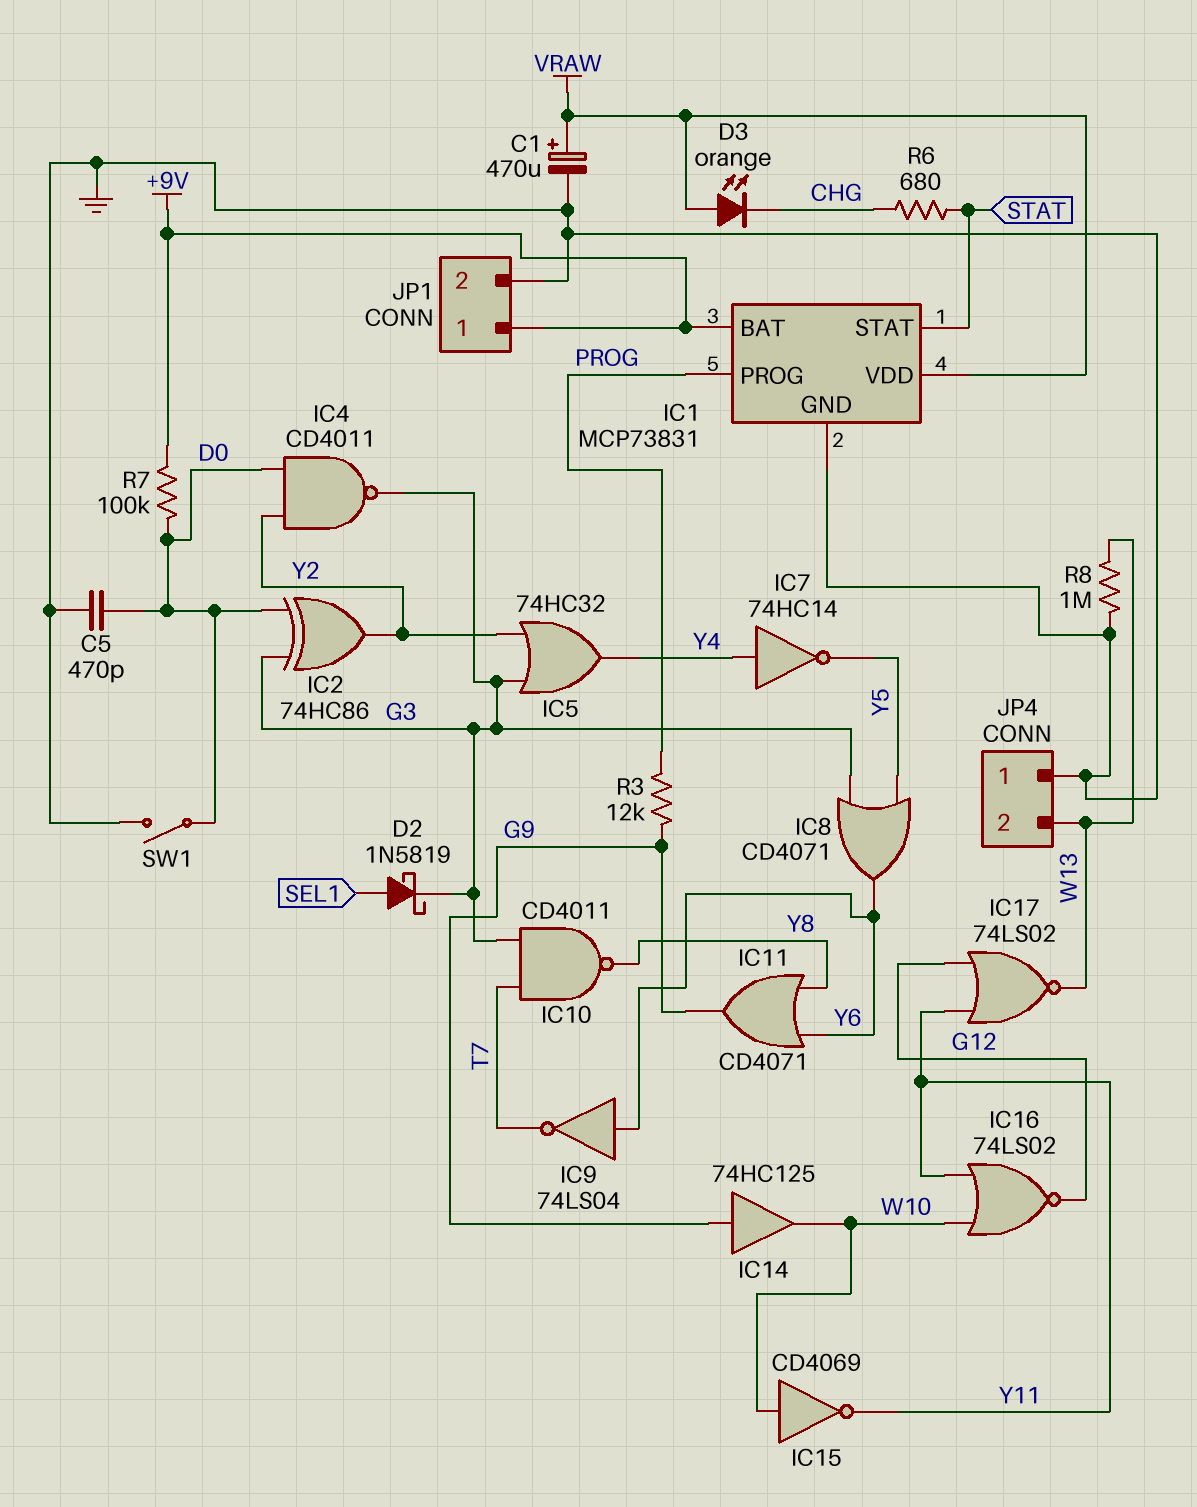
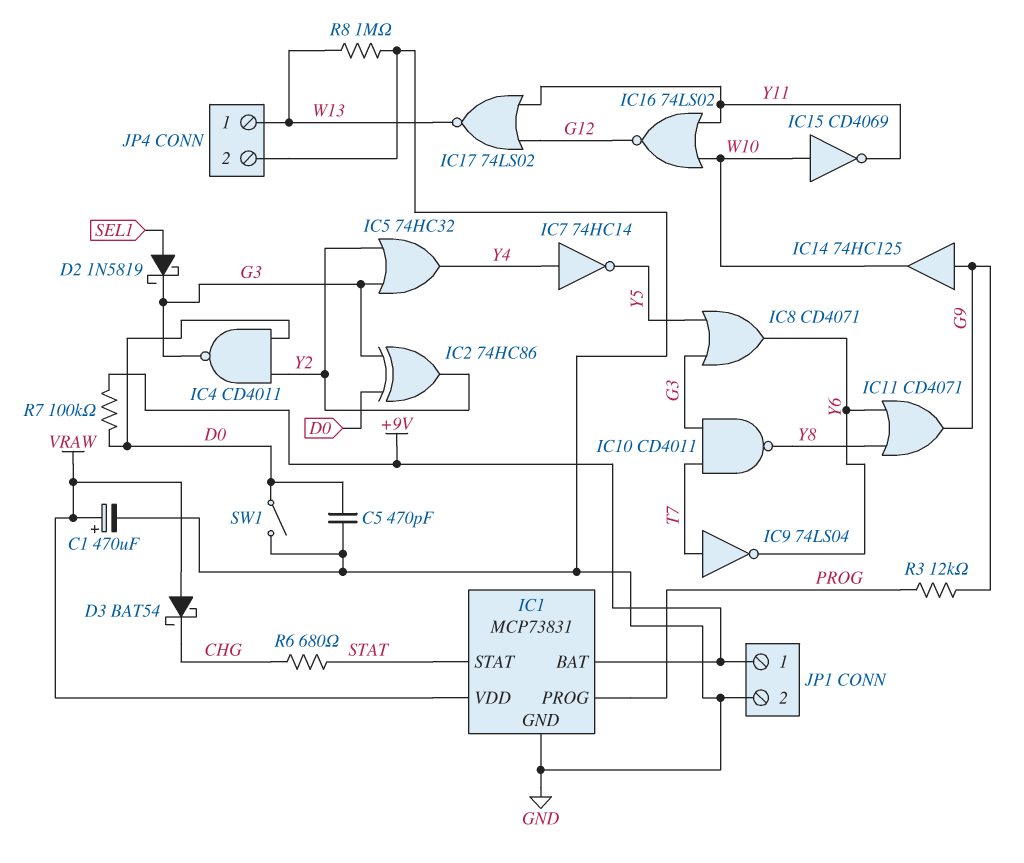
D3: LED orange (A VRAW, K CHG) -> schottky BAT54 (A VRAW, K CHG)
IC9: NOT 74LS04 (in Y6, out T7) -> NOT 74LS04 (in T7, out Y6)
JP4 pin 1: GND -> W13
JP4 pin 2: W13 -> GND

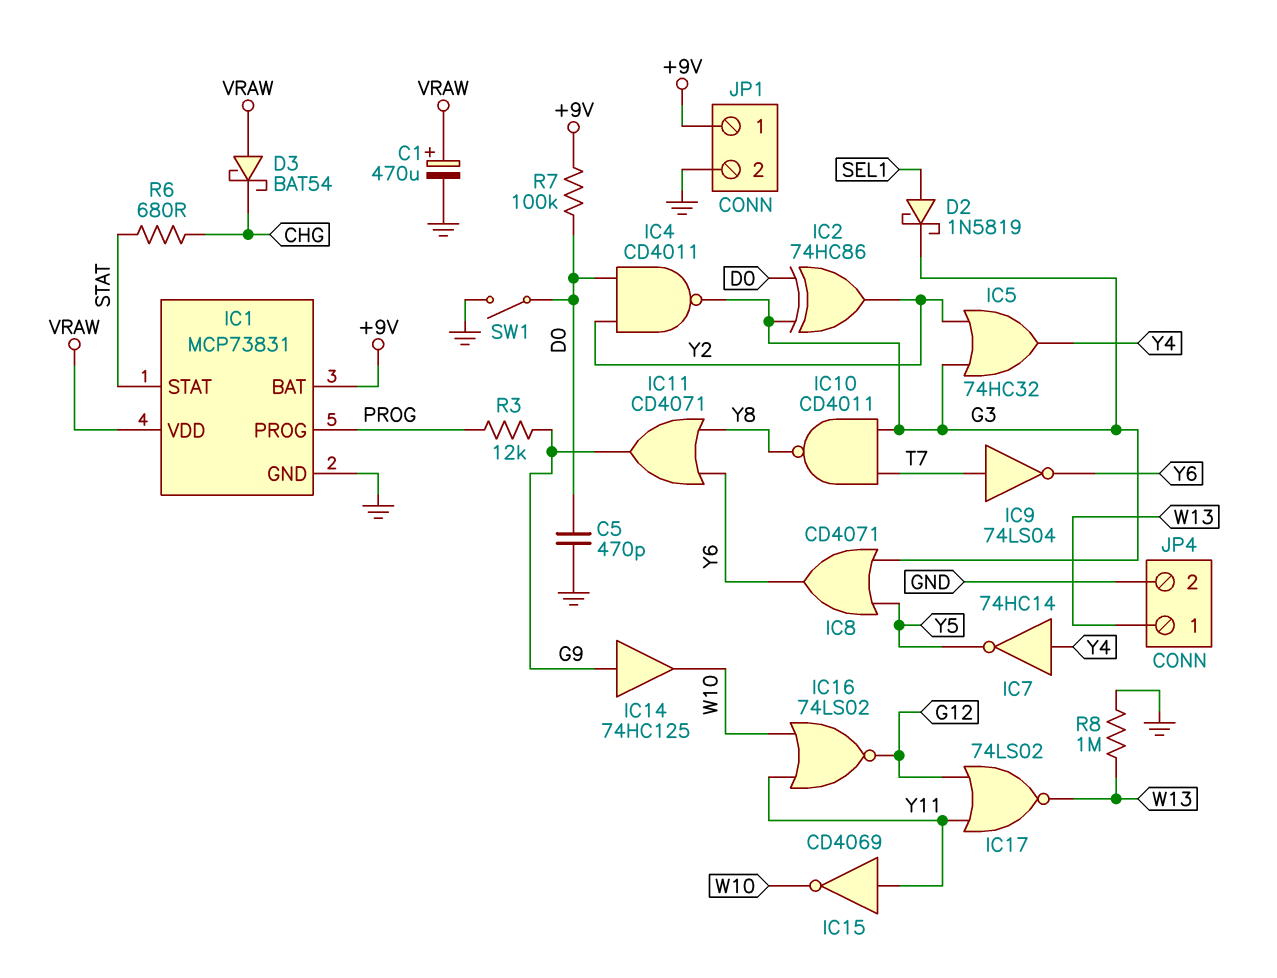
IC15: NOT CD4069 (in W10, out Y11) -> NOT CD4069 (in Y11, out W10)

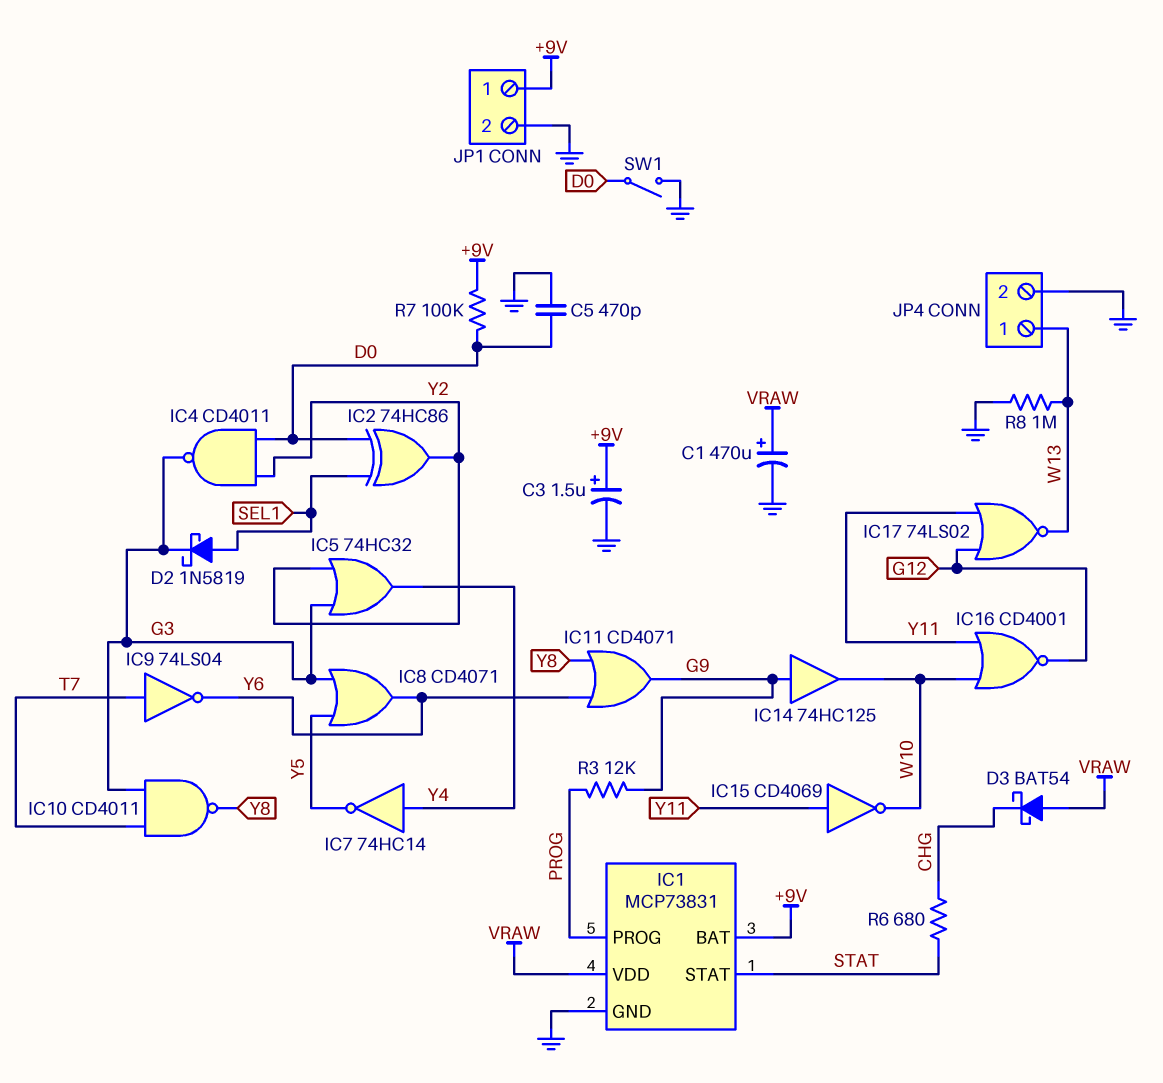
C3: none -> 1.5uF (plus +9V, minus GND)
IC2: XOR 74HC86 (in D0, in G3, out Y2) -> XOR 74HC86 (in D0, in SEL1, out Y2)
IC16: NOR 74LS02 (in W10, in Y11, out G12) -> NOR CD4001 (in W10, in Y11, out G12)

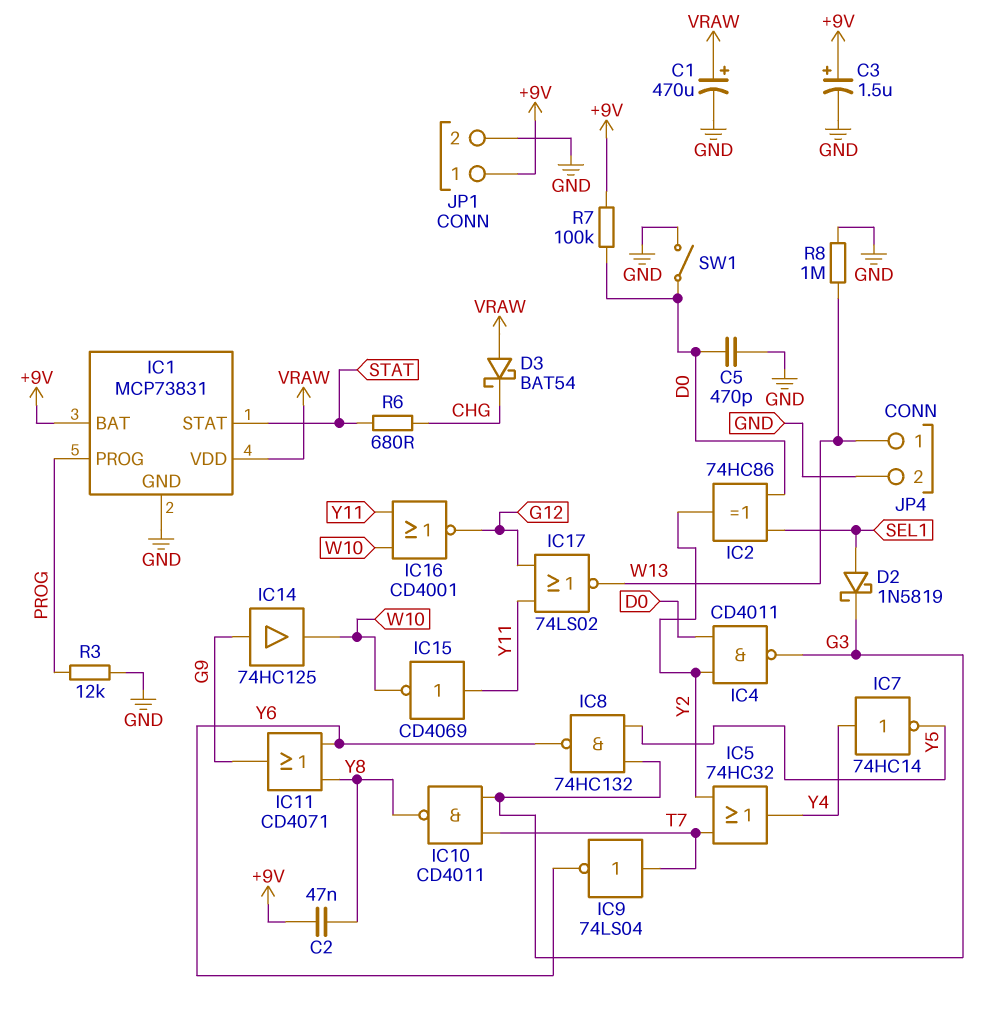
C2: none -> 47nF (+9V, Y8)
IC5: OR 74HC32 (in G3, in Y2, out Y4) -> OR 74HC32 (in T7, in Y2, out Y4)
IC8: OR CD4071 (in G3, in Y5, out Y6) -> NAND 74HC132 (in G3, in Y5, out Y6)
R3: 12k (G9, PROG) -> 12k (GND, PROG)

